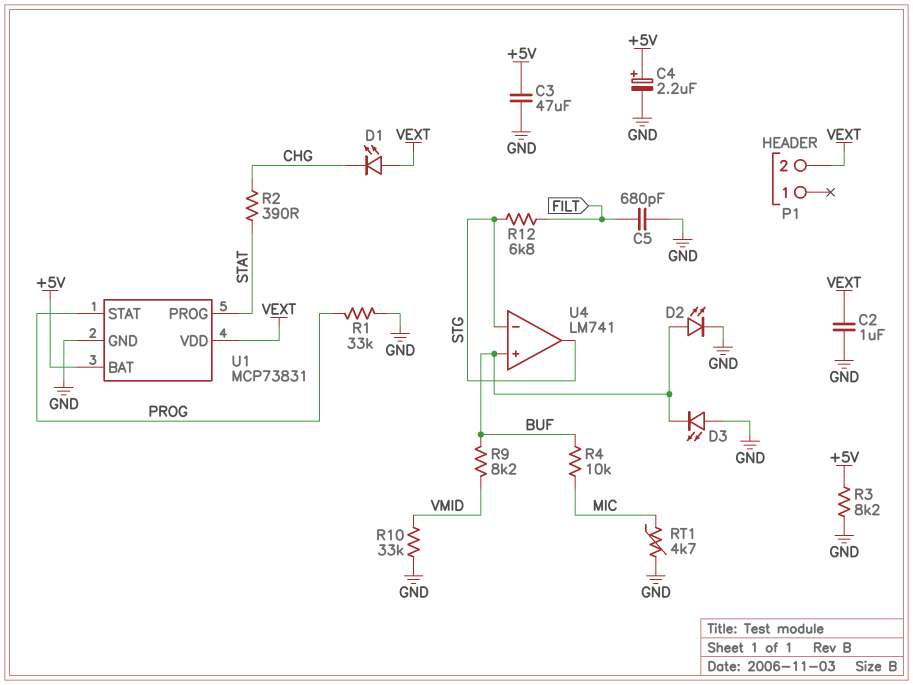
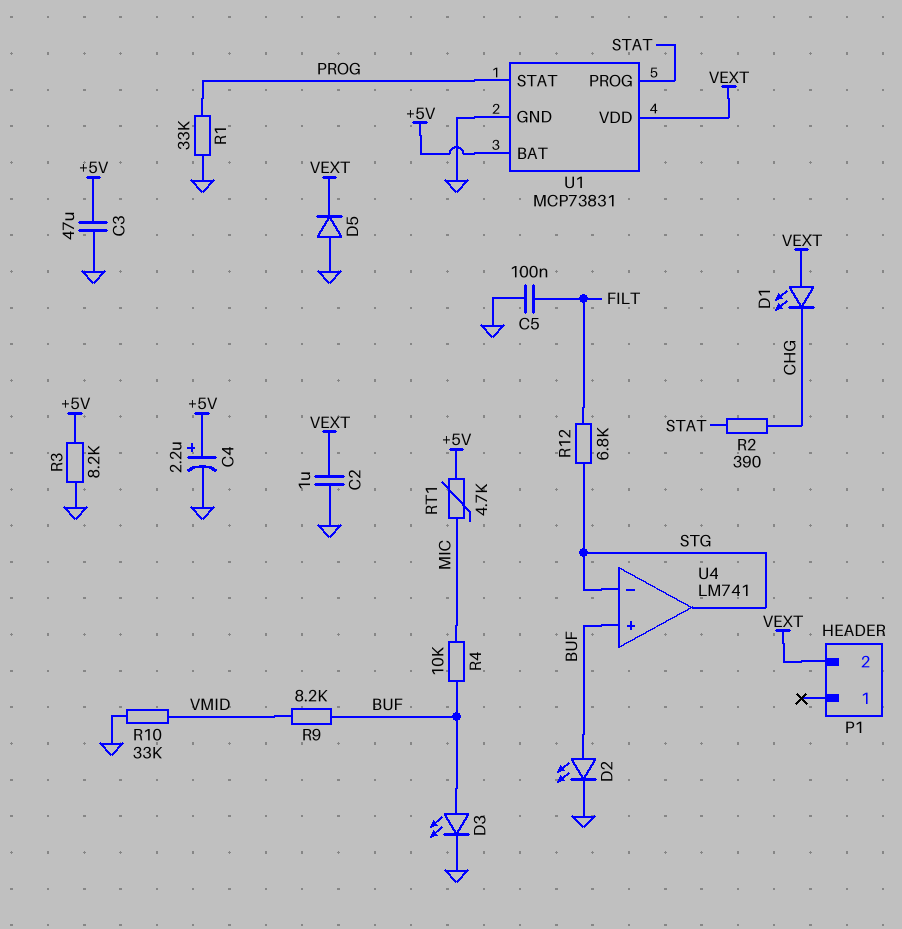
C5: 680pF (FILT, GND) -> 100nF (FILT, GND)
D3: LED (A GND, K BUF) -> LED (A BUF, K GND)
D5: none -> diode (A GND, K VEXT)
RT1: 4.7k (GND, MIC) -> 4.7k (+5V, MIC)

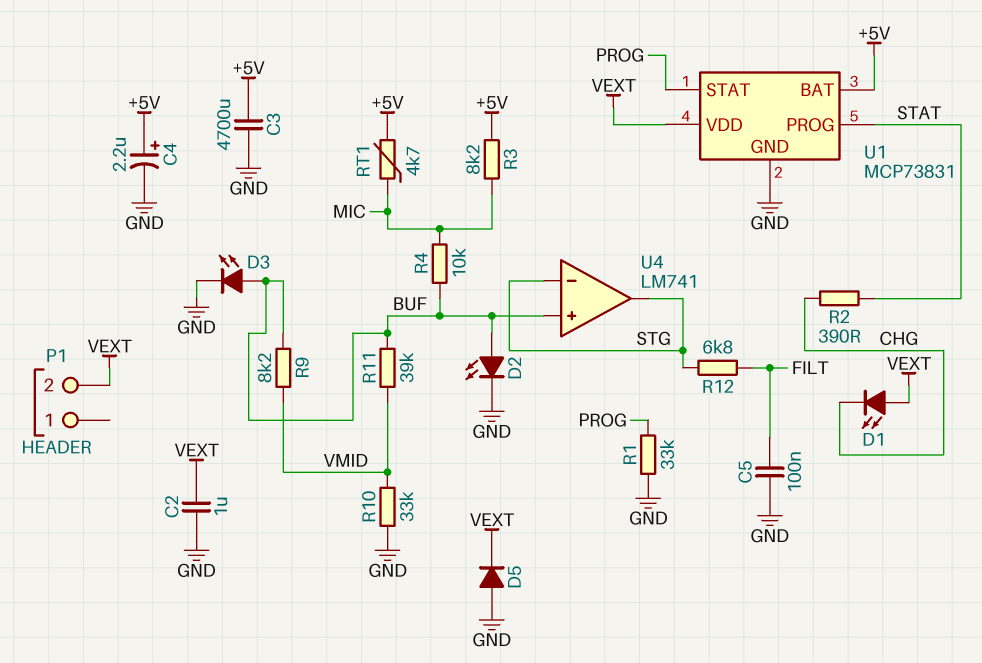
C3: 47uF (+5V, GND) -> 4700uF (+5V, GND)
R3: 8.2k (+5V, GND) -> 8.2k (+5V, MIC)
R11: none -> 39k (BUF, VMID)

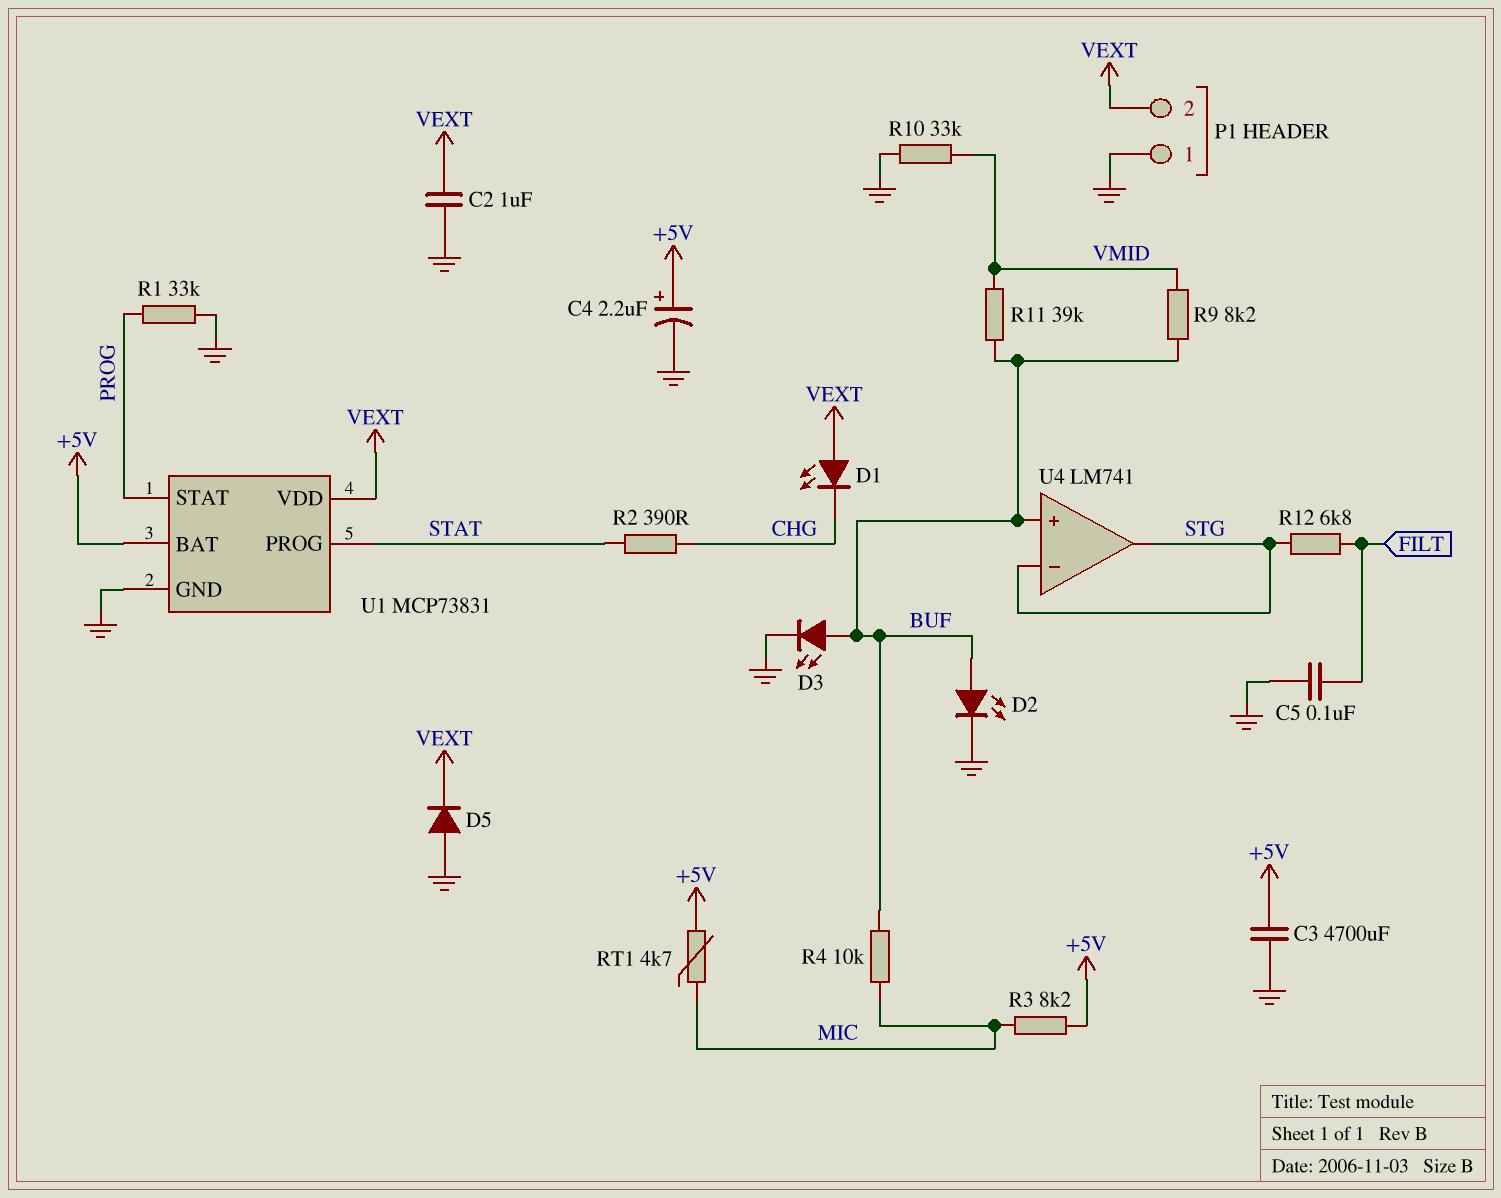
P1 pin 1: none -> GND

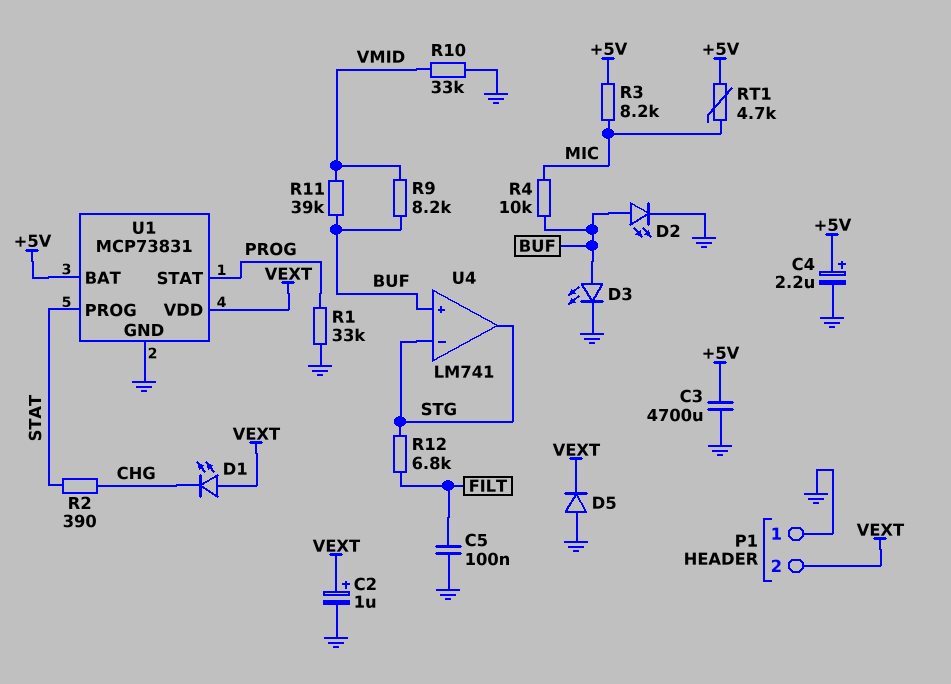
C2: 1uF (GND, VEXT) -> 1uF (plus VEXT, minus GND)

